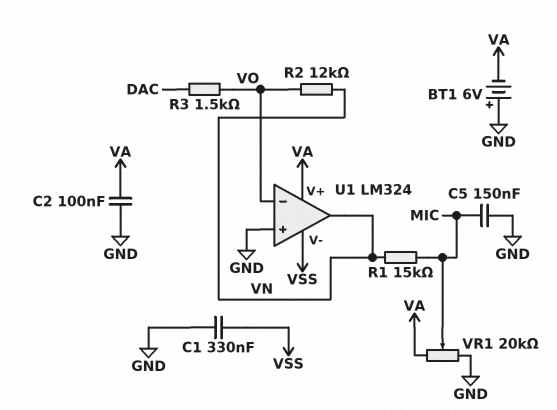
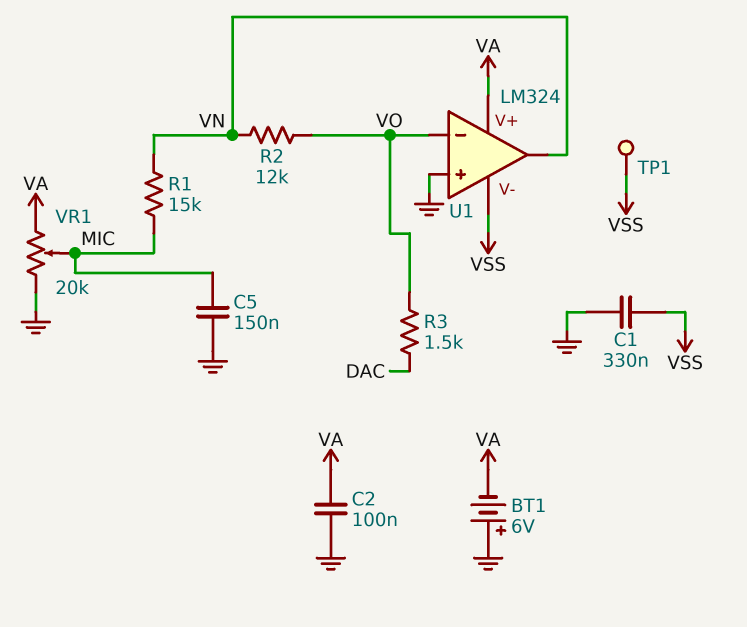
TP1: none -> test point (VSS)

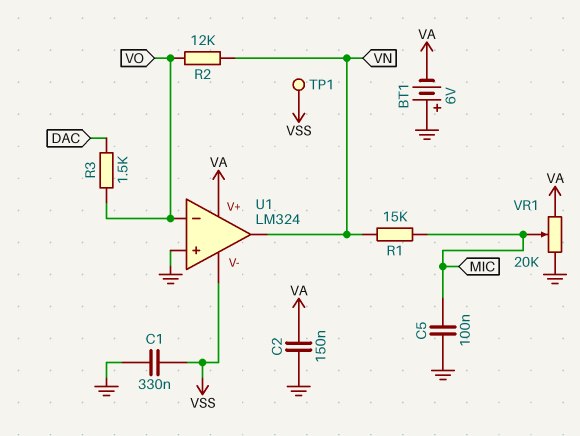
C2: 100nF (GND, VA) -> 150nF (GND, VA)
C5: 150nF (GND, MIC) -> 100nF (GND, MIC)

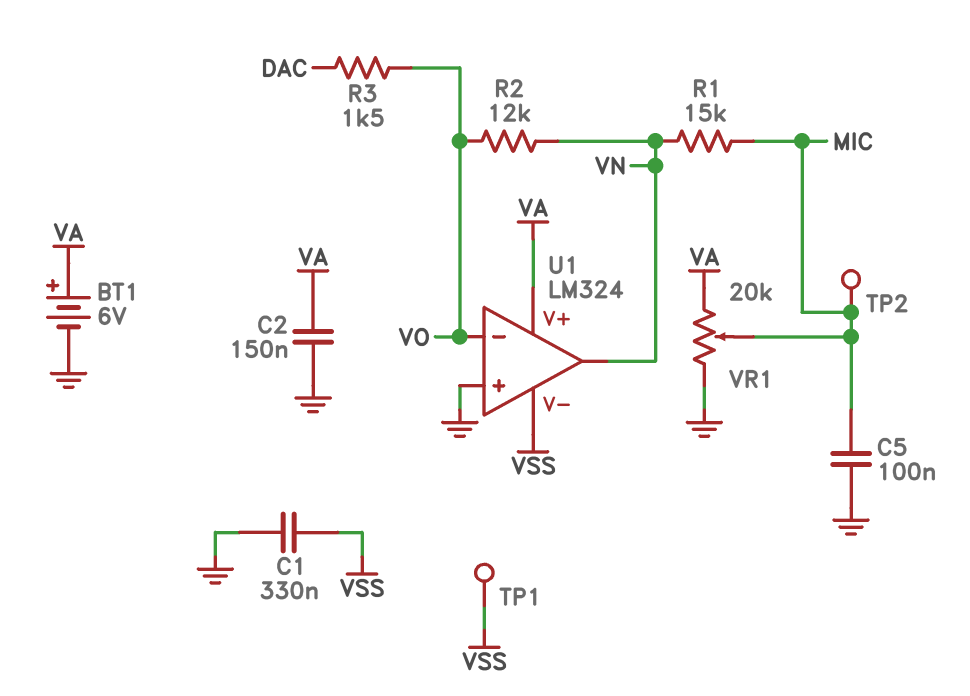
BT1: 6V (plus GND, minus VA) -> 6V (plus VA, minus GND)
TP2: none -> test point (MIC)

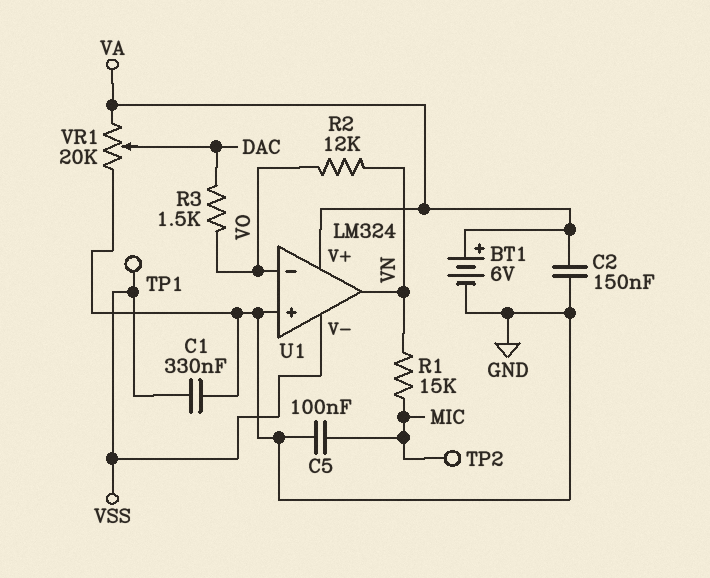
VR1: 20k (GND, VA, wiper MIC) -> 20k (GND, VA, wiper DAC)

